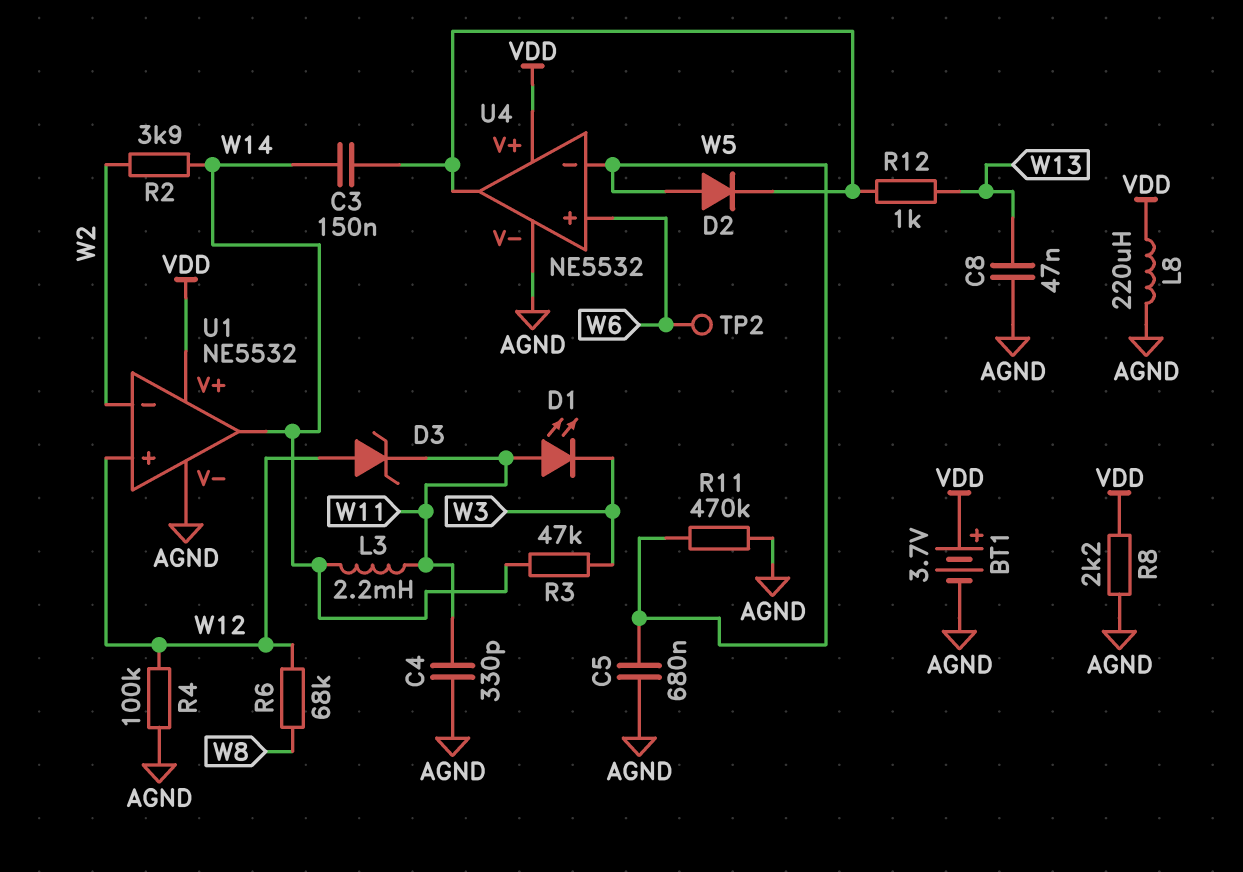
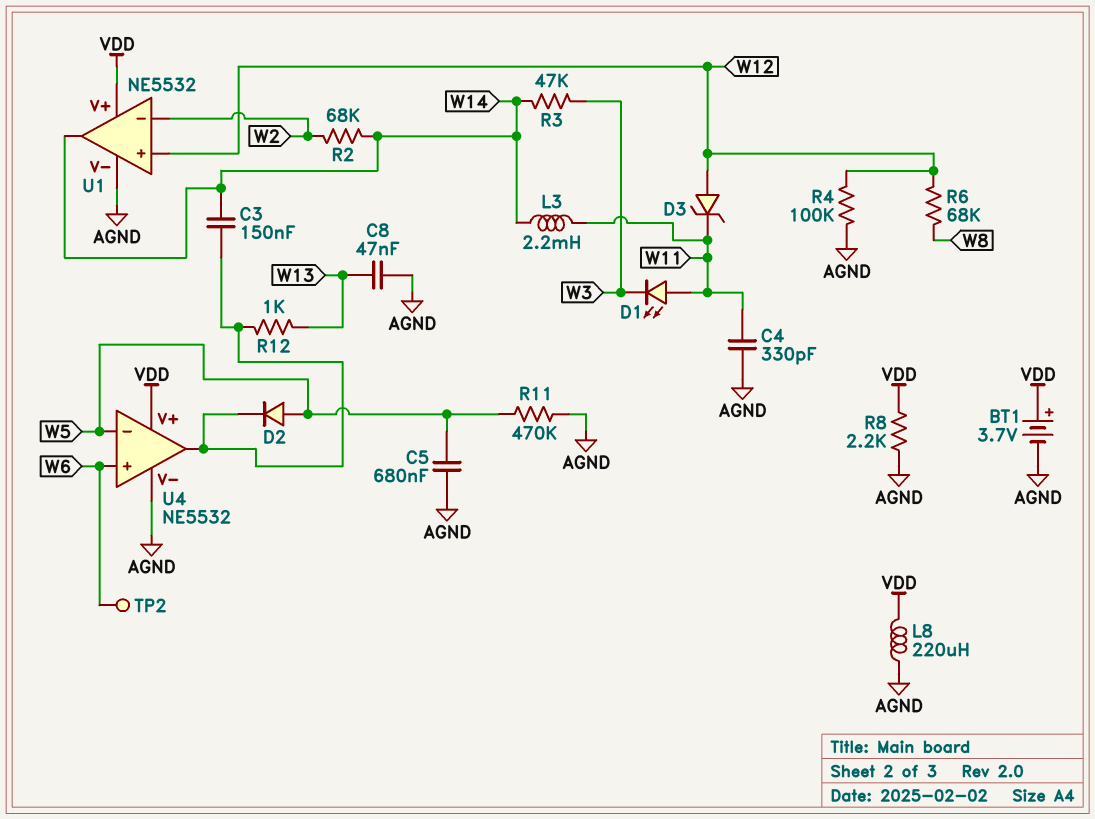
R2: 3.9k (W2, W14) -> 68k (W2, W14)

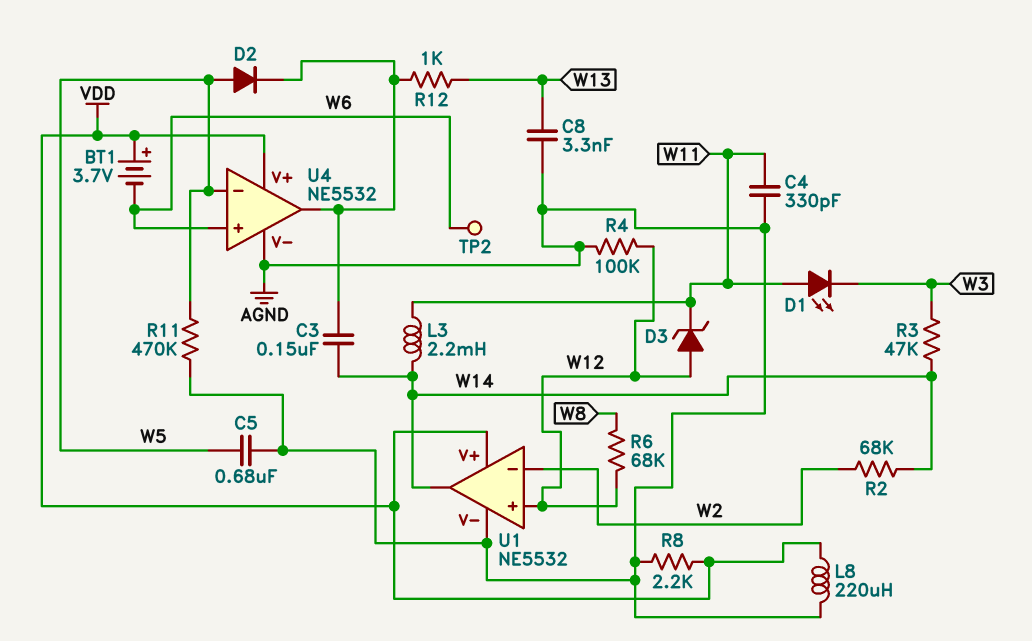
BT1: 3.7V (plus VDD, minus AGND) -> 3.7V (plus VDD, minus W6)
C8: 47nF (AGND, W13) -> 3.3nF (AGND, W13)

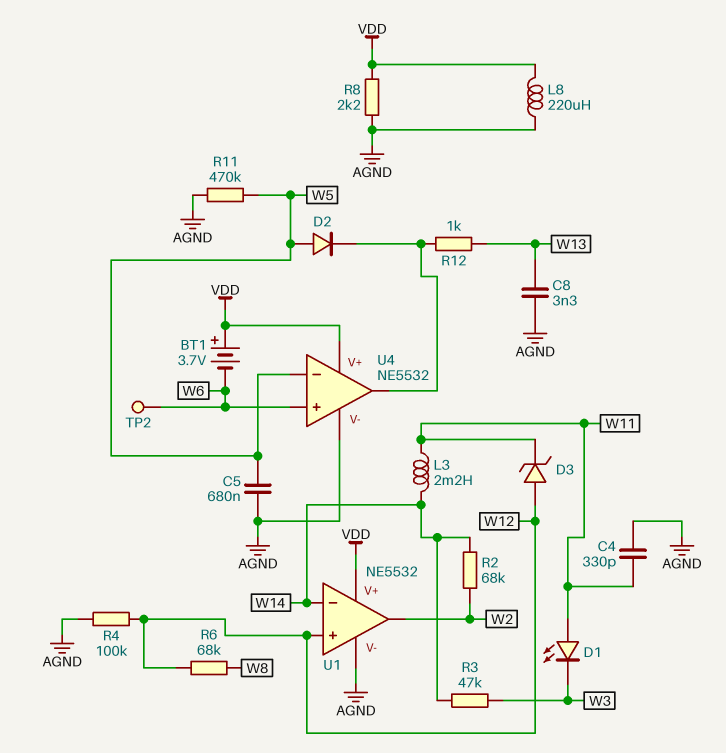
C3: 150nF (U4/out, W14) -> none
U1 pin in-: W2 -> W14
U1 pin out: W14 -> W2

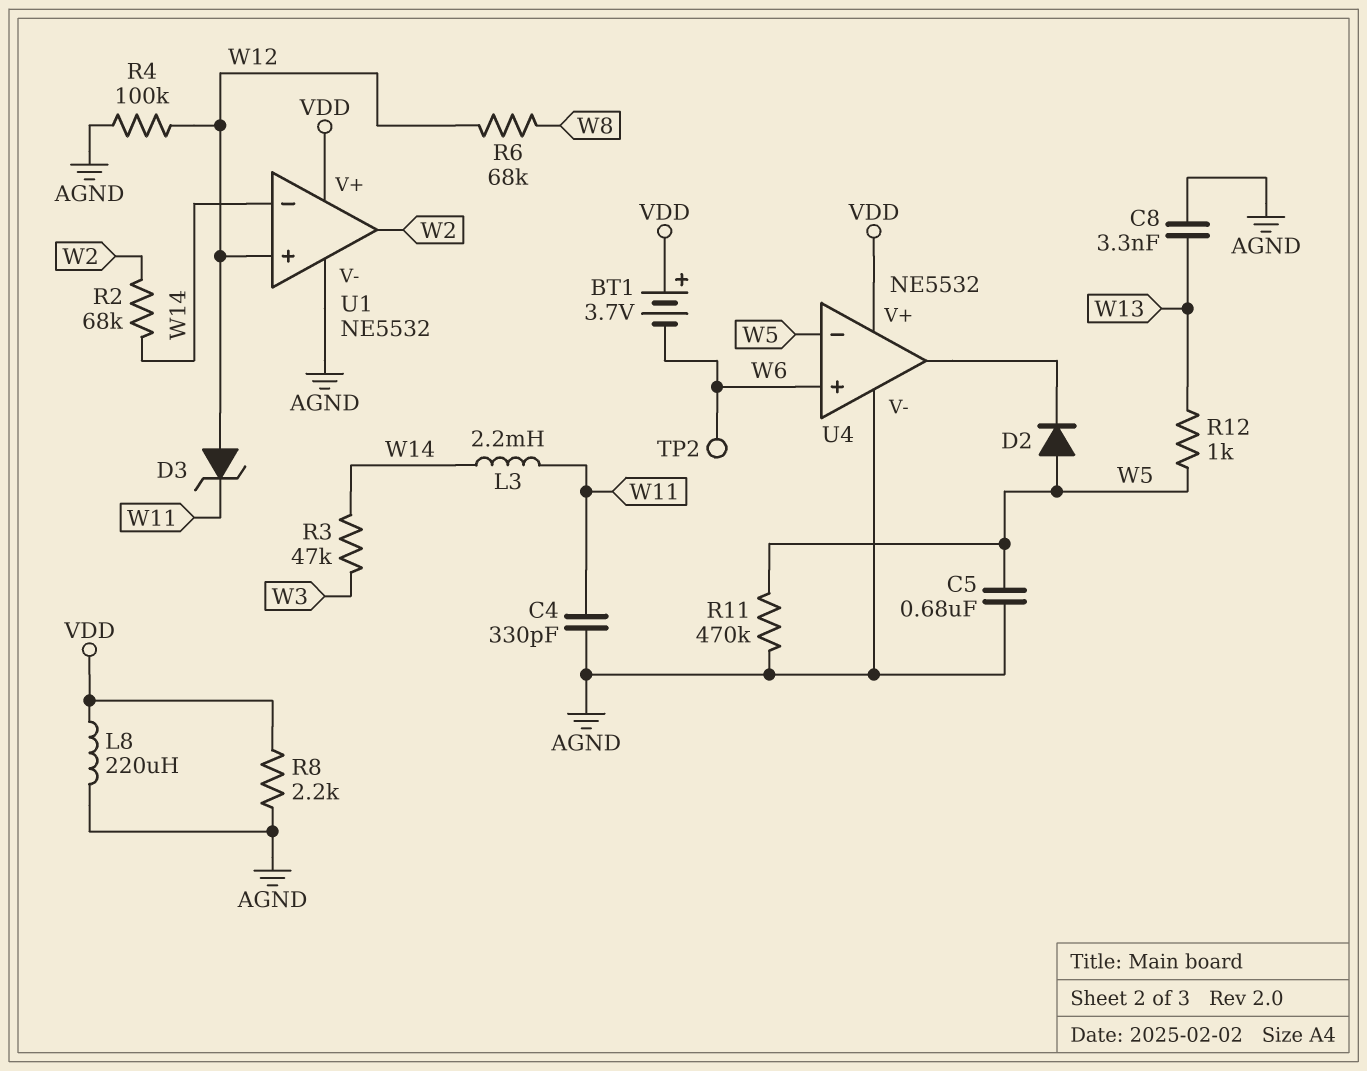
D1: LED (A W11, K W3) -> none
R12: 1k (U4/out, W13) -> 1k (W5, W13)

